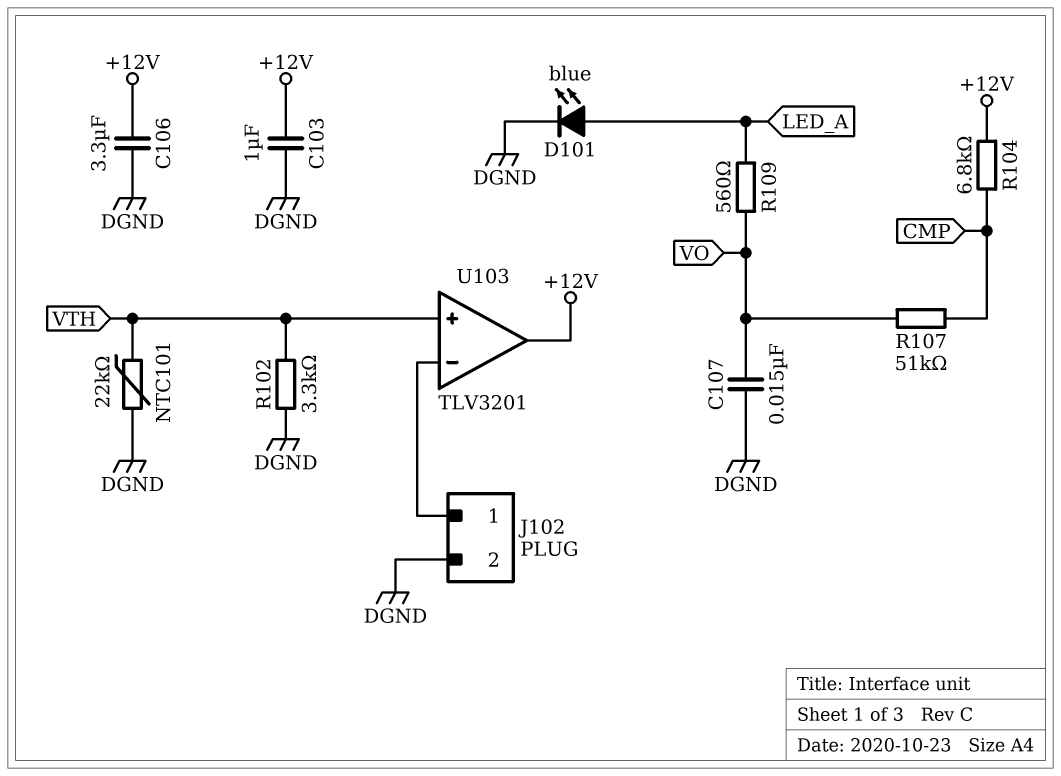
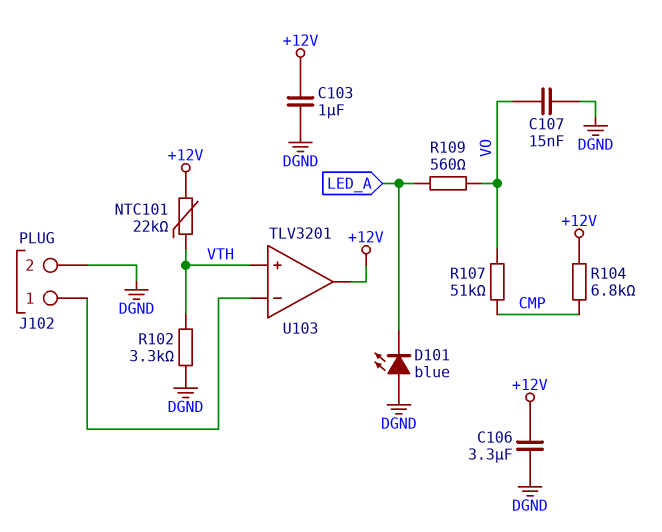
D101: LED blue (A LED_A, K DGND) -> LED blue (A DGND, K LED_A)
NTC101: 22k (DGND, VTH) -> 22k (+12V, VTH)

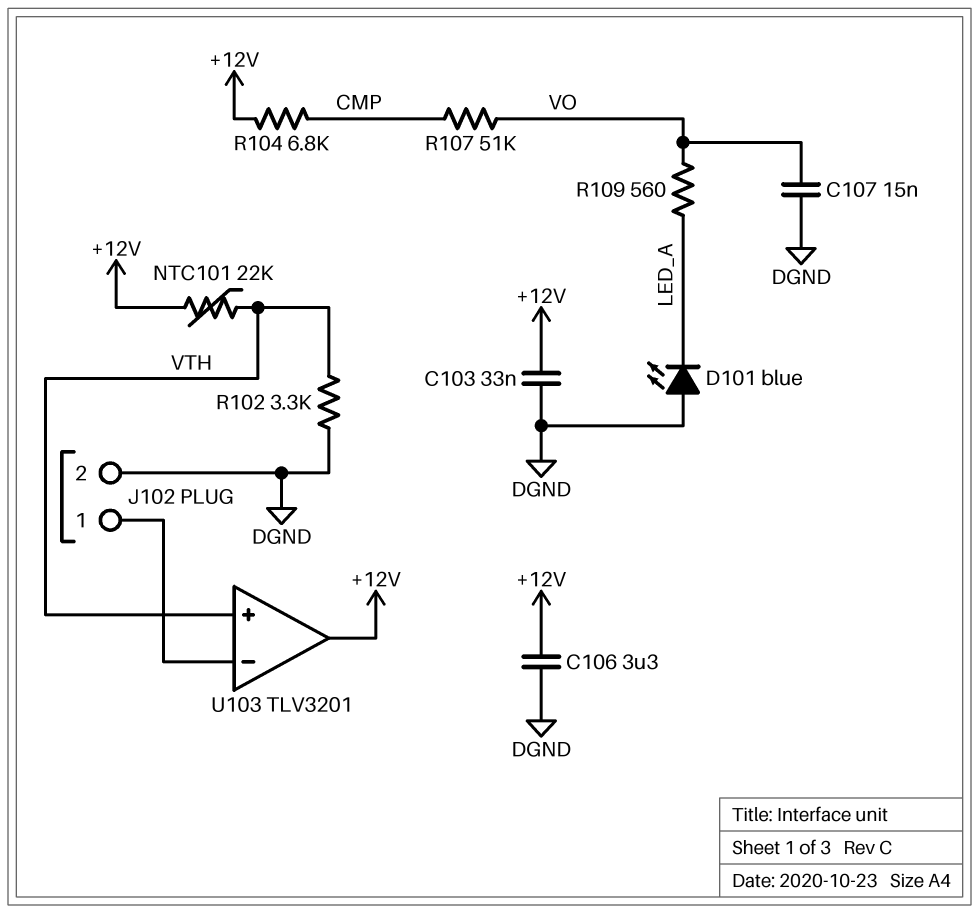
C103: 1uF (+12V, DGND) -> 33nF (+12V, DGND)

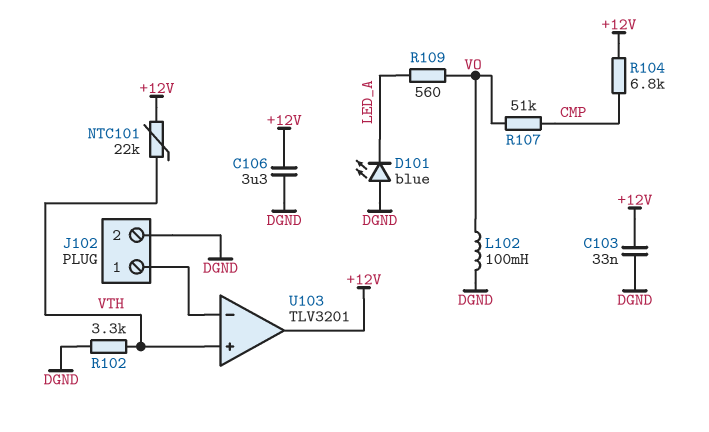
C107: 15nF (DGND, VO) -> none
L102: none -> 100mH (DGND, VO)

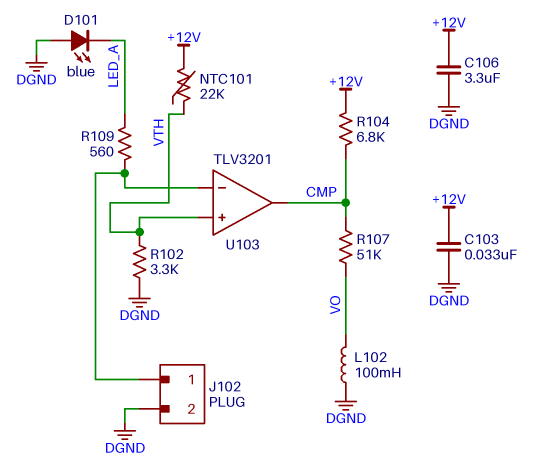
R109: 560 (LED_A, VO) -> 560 (J102/1, LED_A)
U103 pin out: +12V -> CMP

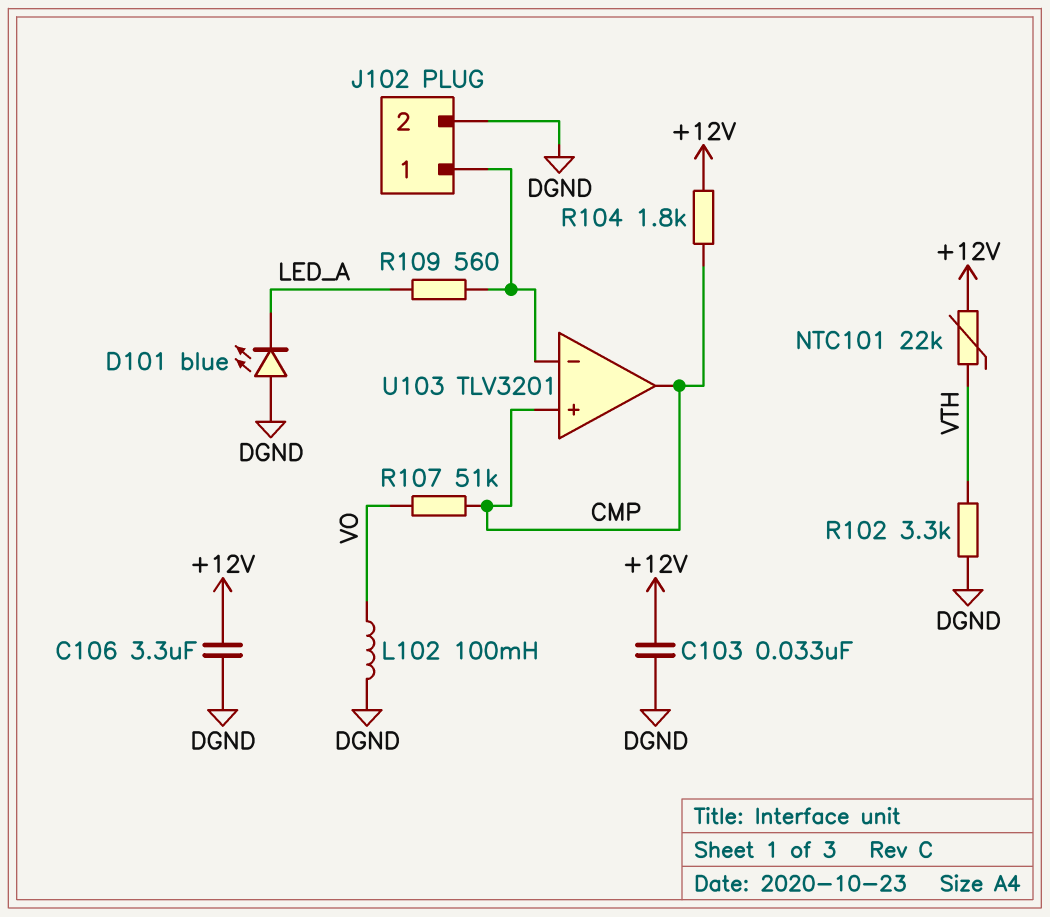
R104: 6.8k (+12V, CMP) -> 1.8k (+12V, CMP)
U103 pin in+: VTH -> CMP

